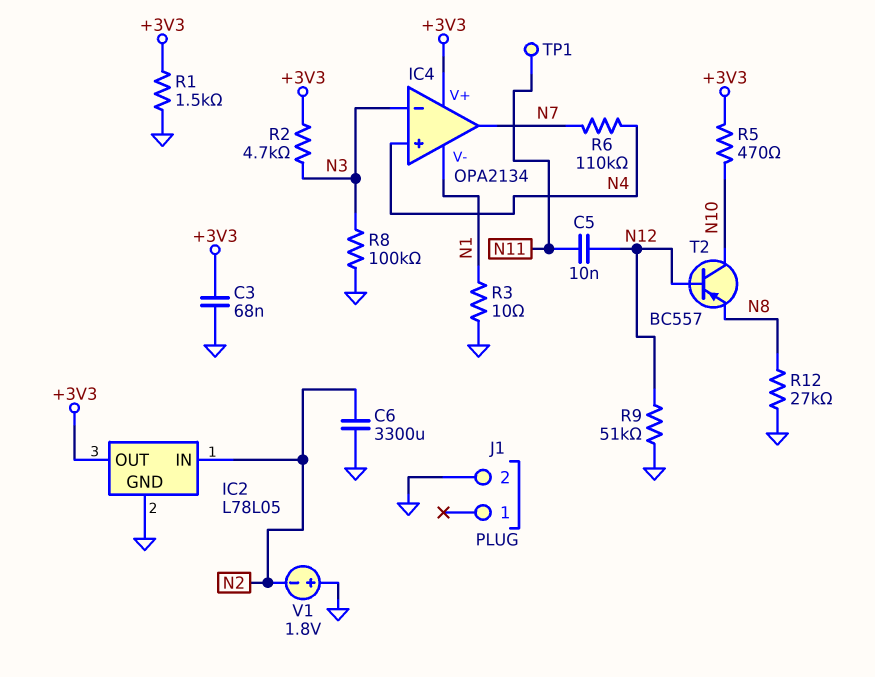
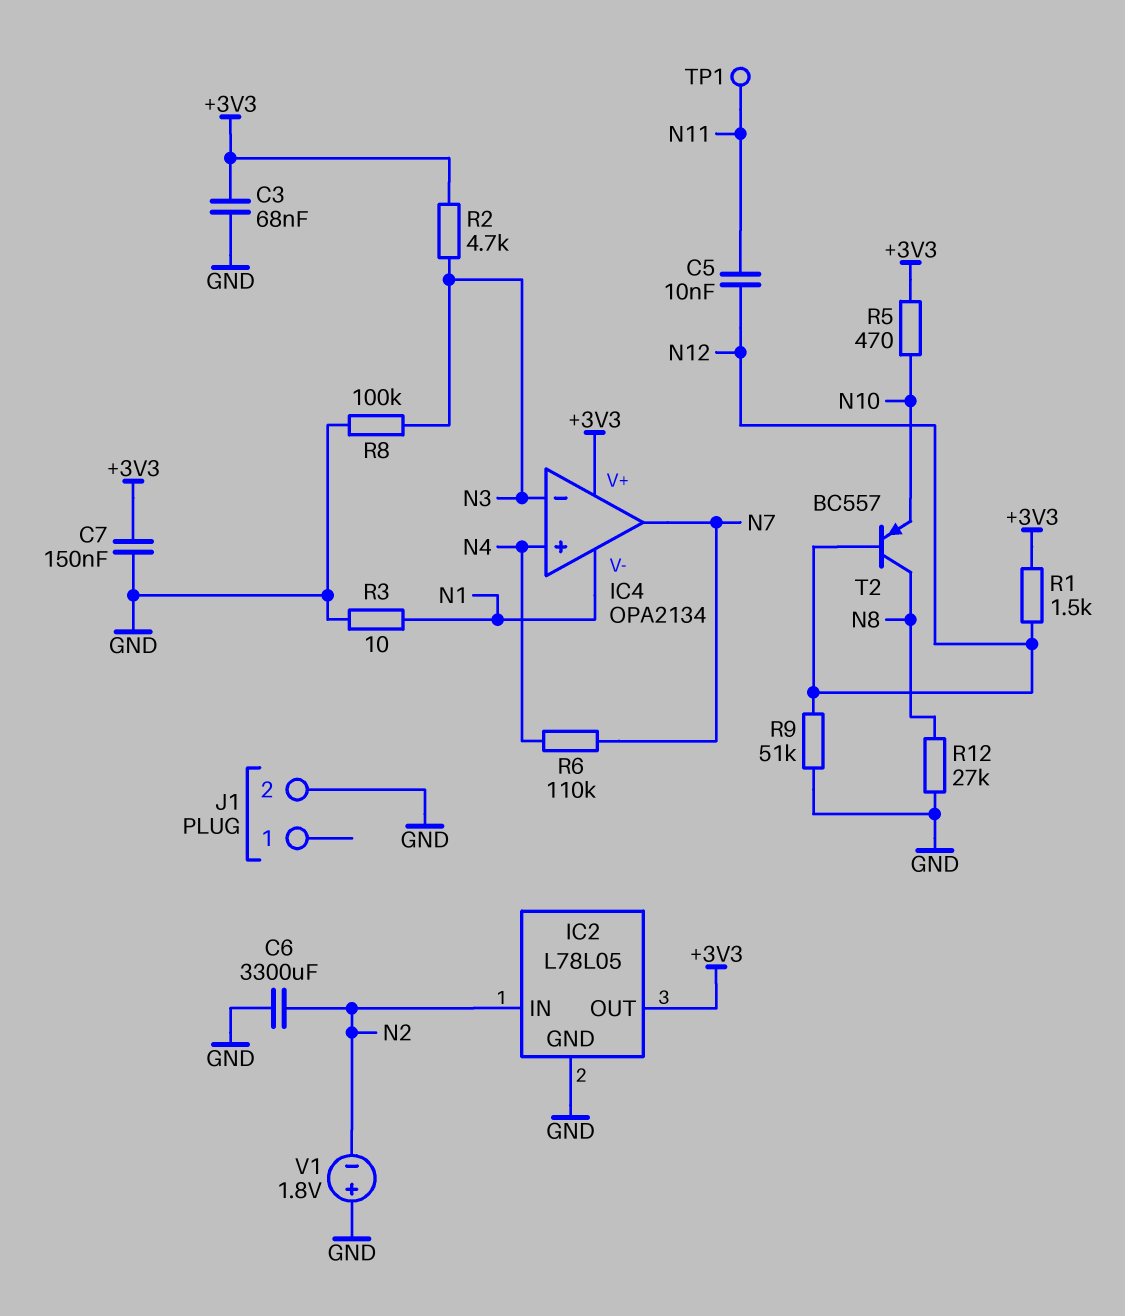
C7: none -> 150nF (+3V3, GND)
R1: 1.5k (+3V3, GND) -> 1.5k (+3V3, N12)
T2: PNP BC557 (B N12, C N10, E N8) -> PNP BC557 (B N12, C N8, E N10)

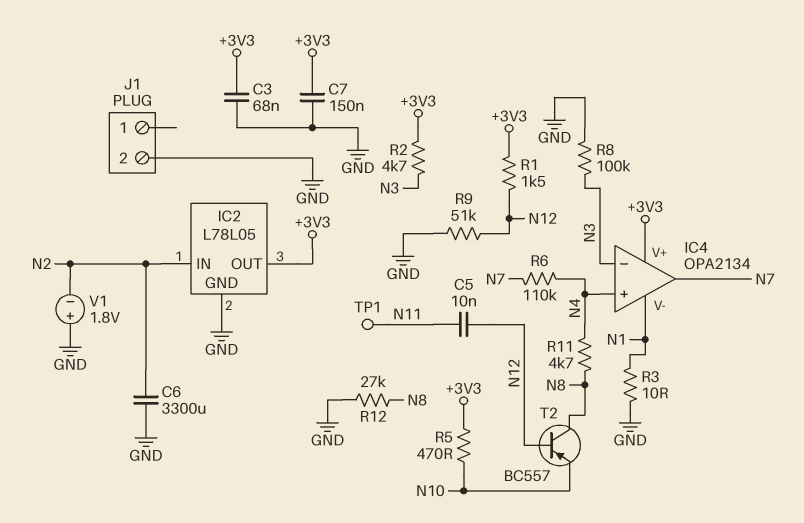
R11: none -> 4.7k (N4, N8)

